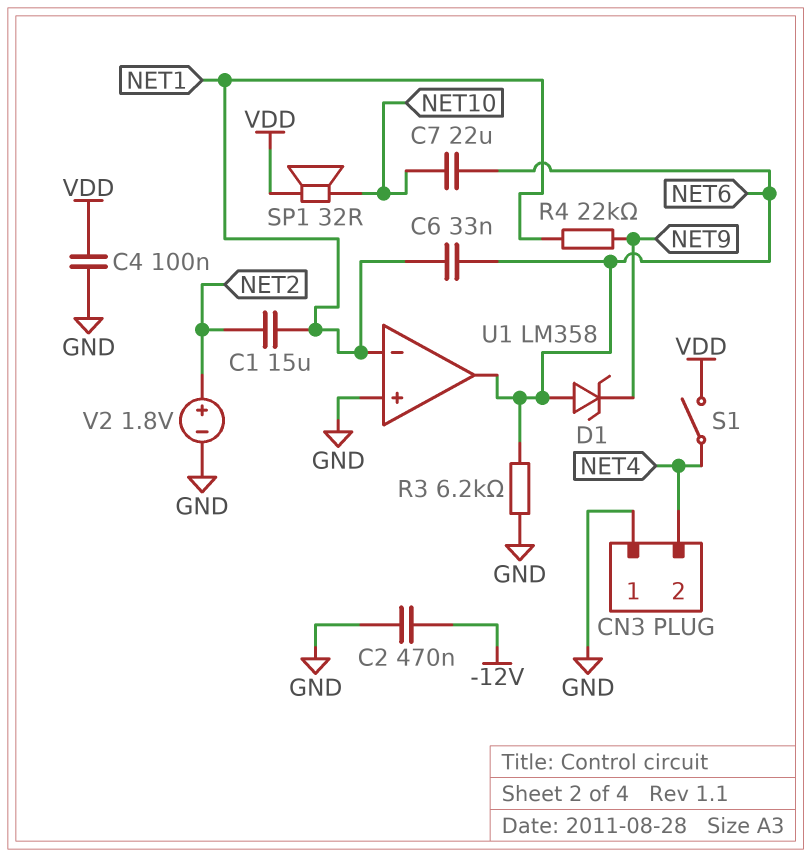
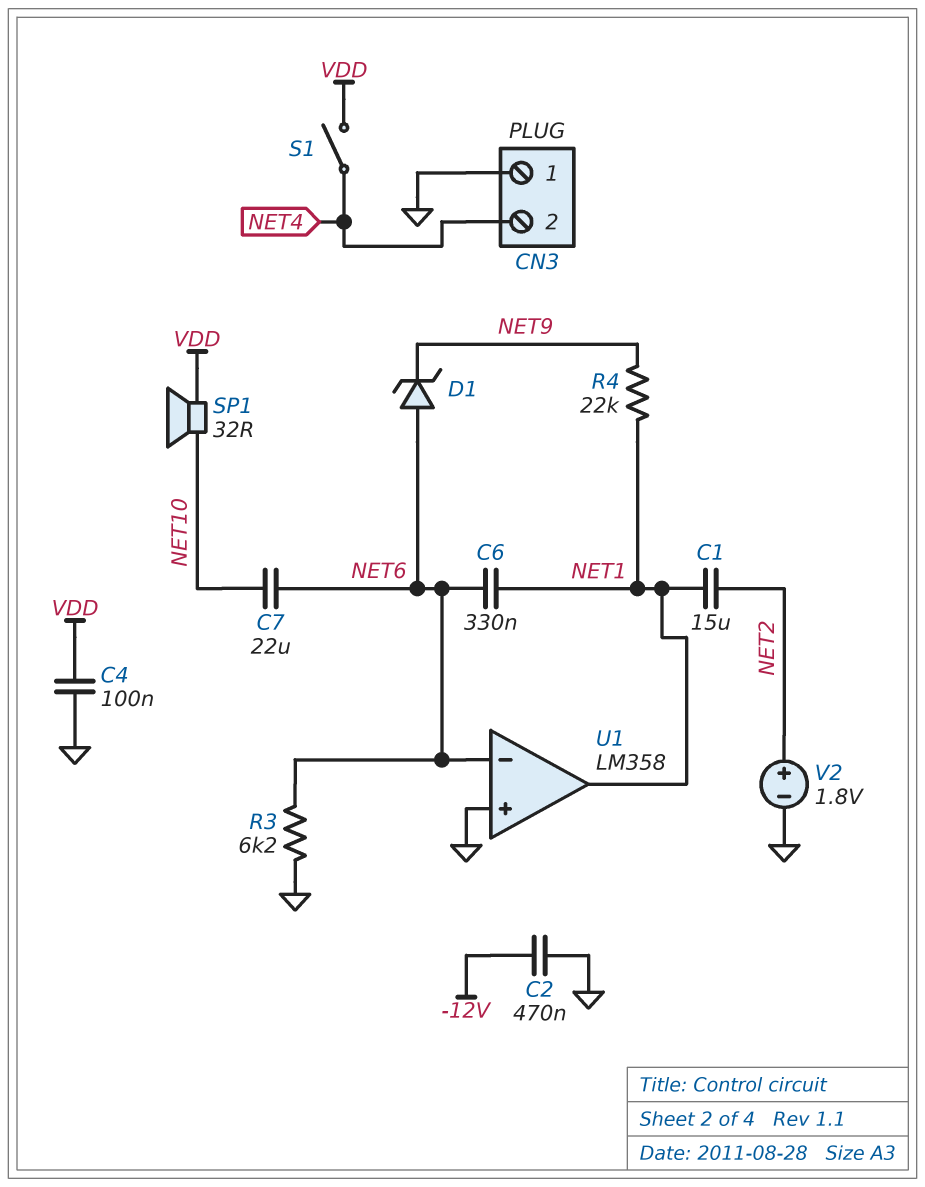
C6: 33nF (NET1, NET6) -> 330nF (NET1, NET6)
U1 pin in-: NET1 -> NET6
U1 pin out: NET6 -> NET1

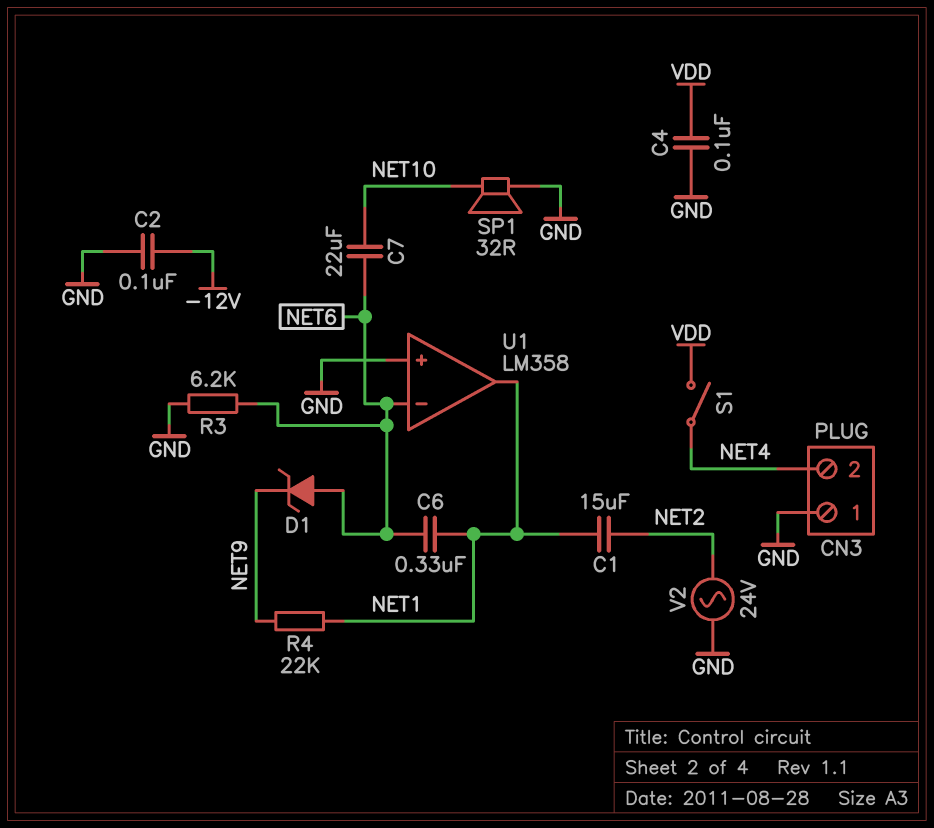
C2: 470nF (-12V, GND) -> 100nF (-12V, GND)
SP1: speaker 32R (NET10, VDD) -> speaker 32R (GND, NET10)
V2: 1.8V (plus NET2, minus GND) -> AC 24V (GND, NET2)

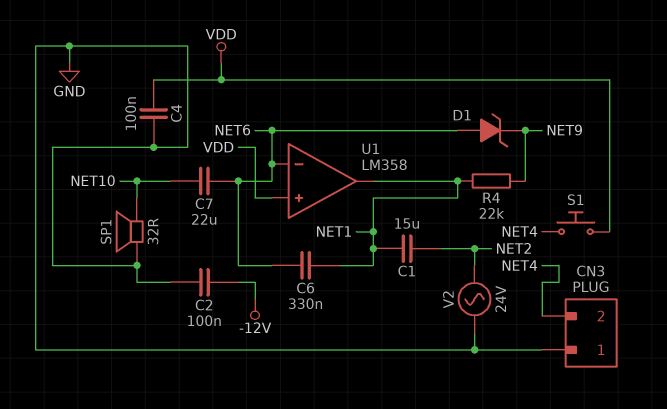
R3: 6.2k (GND, NET6) -> none
S1: switch (NET4, VDD) -> button (NET4, VDD)
U1 pin in+: GND -> VDD

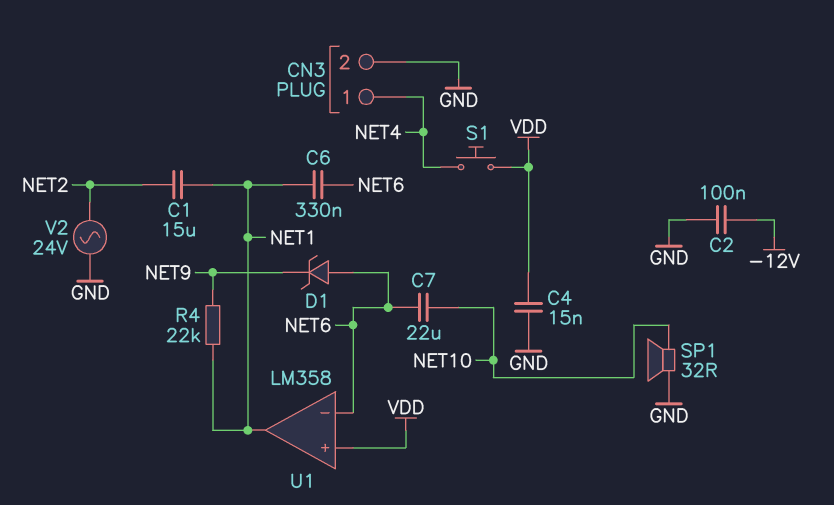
C4: 100nF (GND, VDD) -> 15nF (GND, VDD)
CN3 pin 1: GND -> NET4
CN3 pin 2: NET4 -> GND

